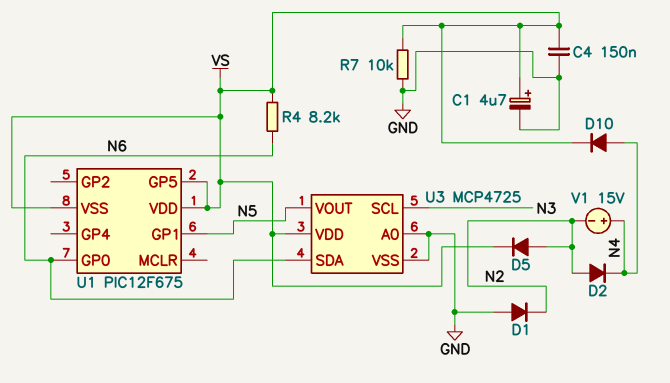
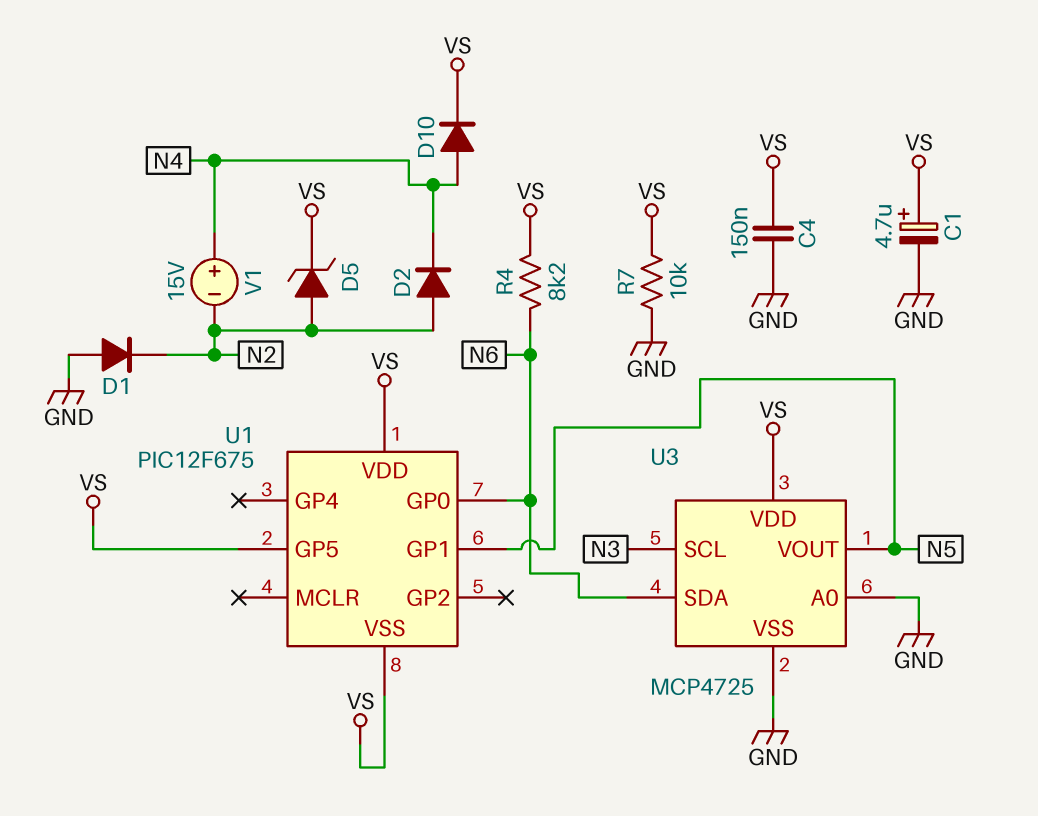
D5: diode (A N2, K VS) -> zener (A N2, K VS)

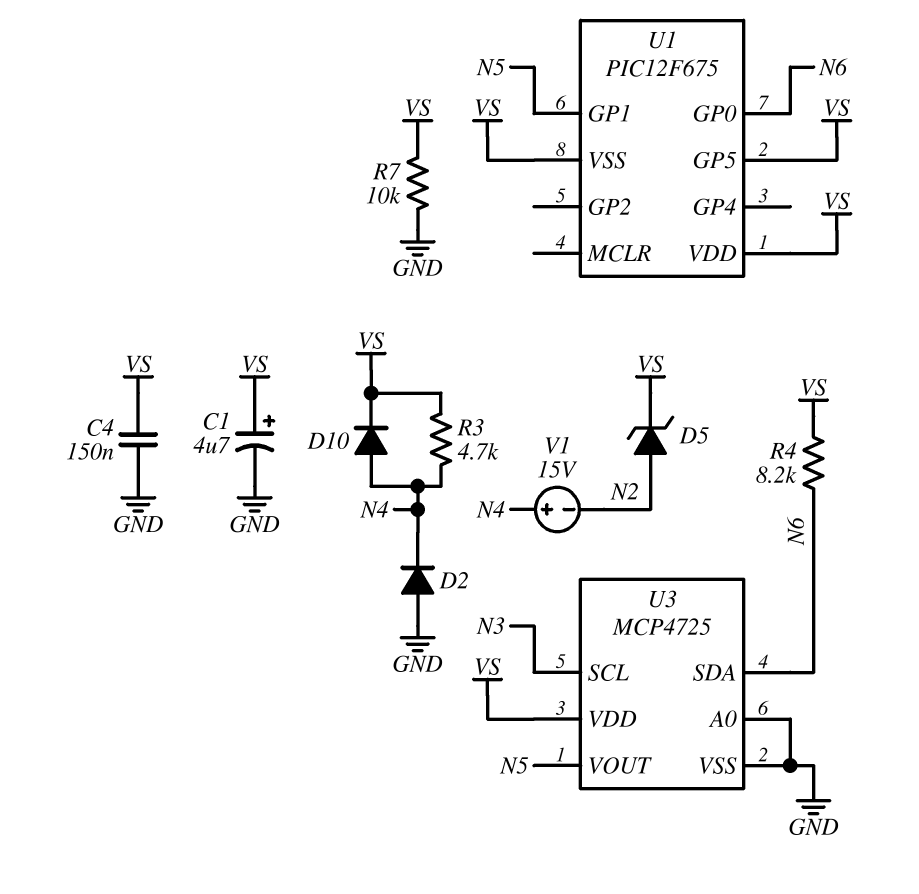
D1: diode (A GND, K N2) -> none
D2: diode (A N2, K N4) -> diode (A GND, K N4)
R3: none -> 4.7k (N4, VS)

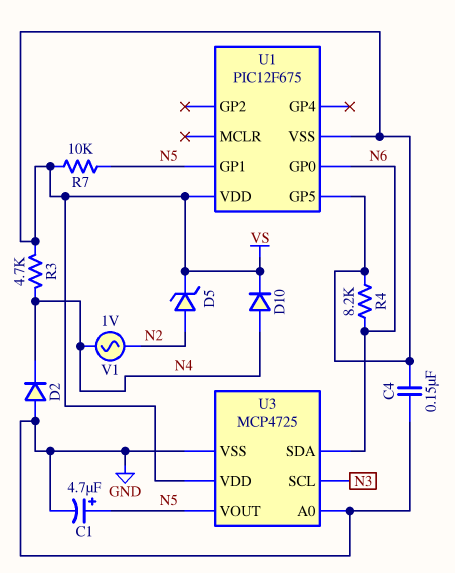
C1: 4.7uF (plus VS, minus GND) -> 4.7uF (plus N5, minus GND)
R7: 10k (GND, VS) -> 10k (N5, VS)
V1: 15V (plus N4, minus N2) -> AC 1V (N2, N4)

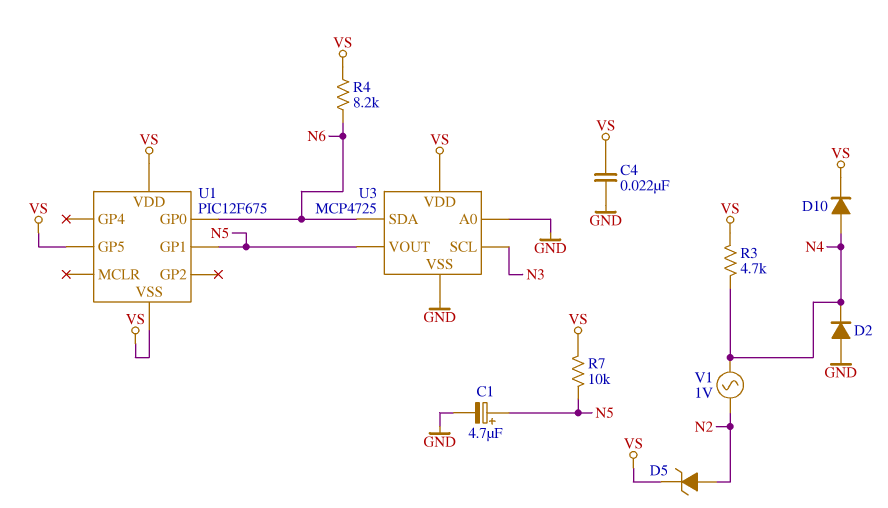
C4: 150nF (GND, VS) -> 22nF (GND, VS)

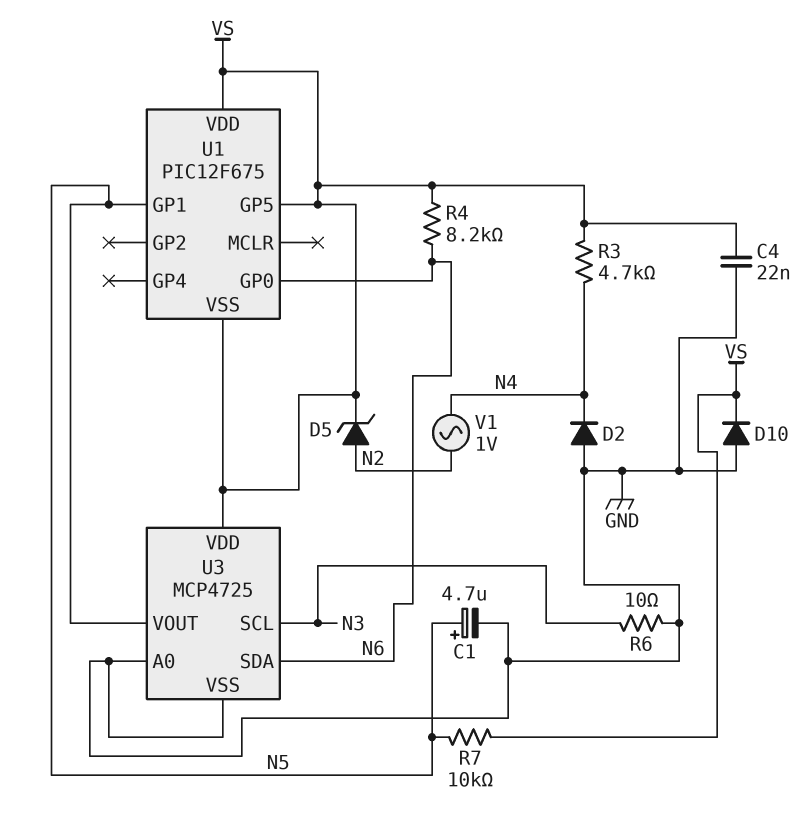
D10: diode (A N4, K VS) -> diode (A GND, K VS)
R6: none -> 10 (GND, N3)

